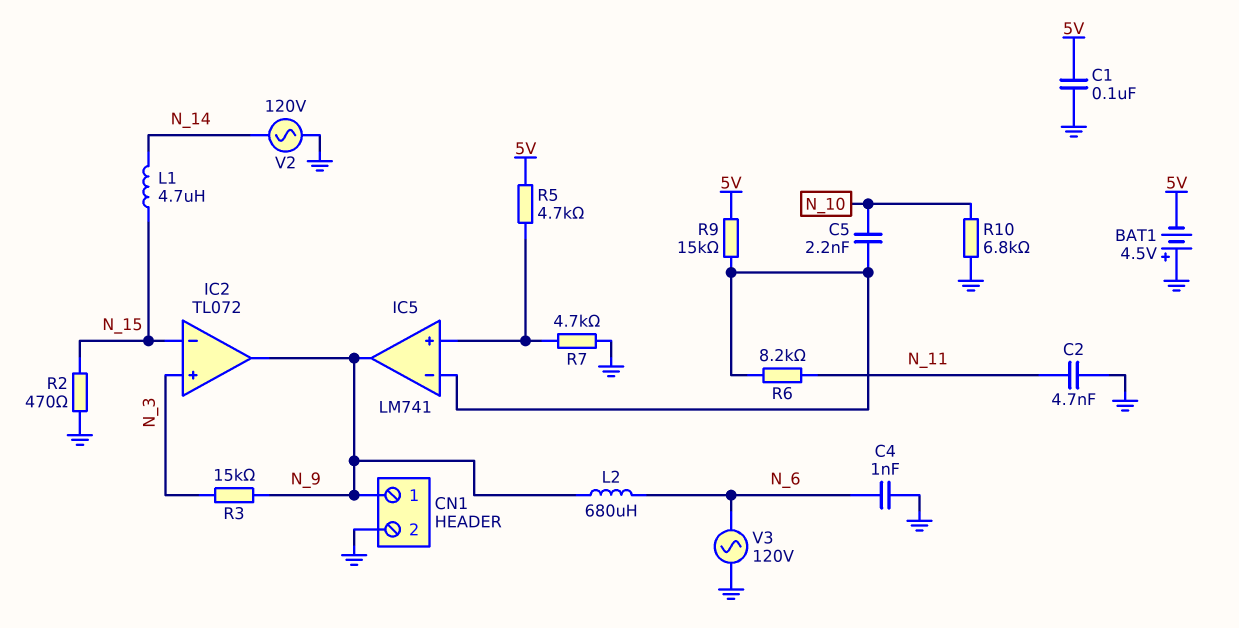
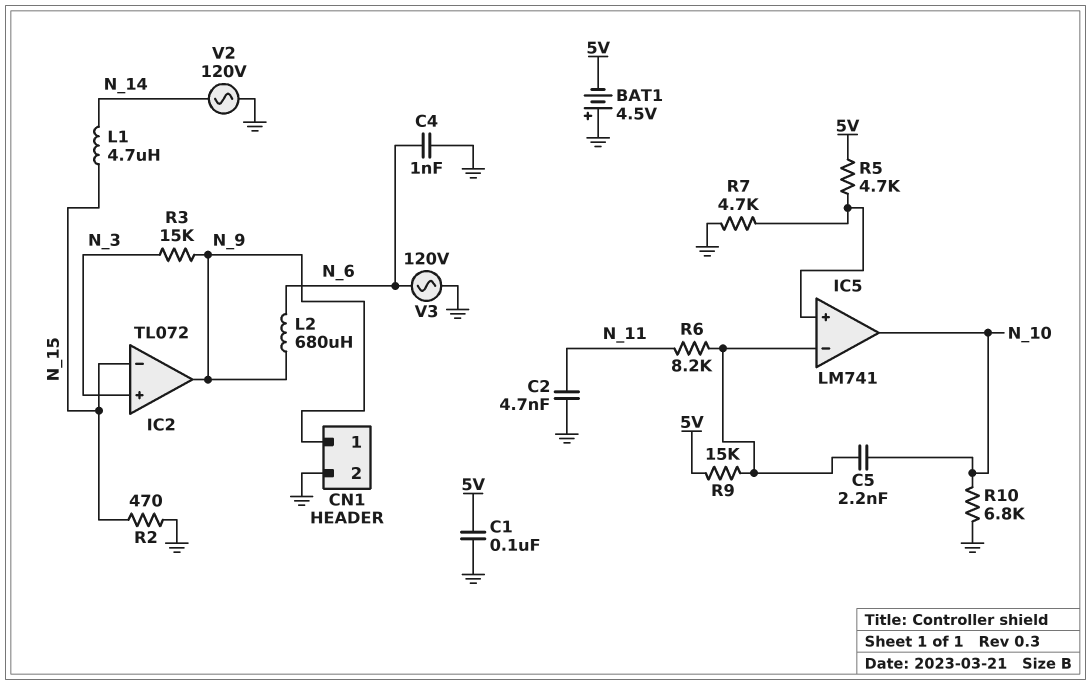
IC5 pin out: N_9 -> N_10

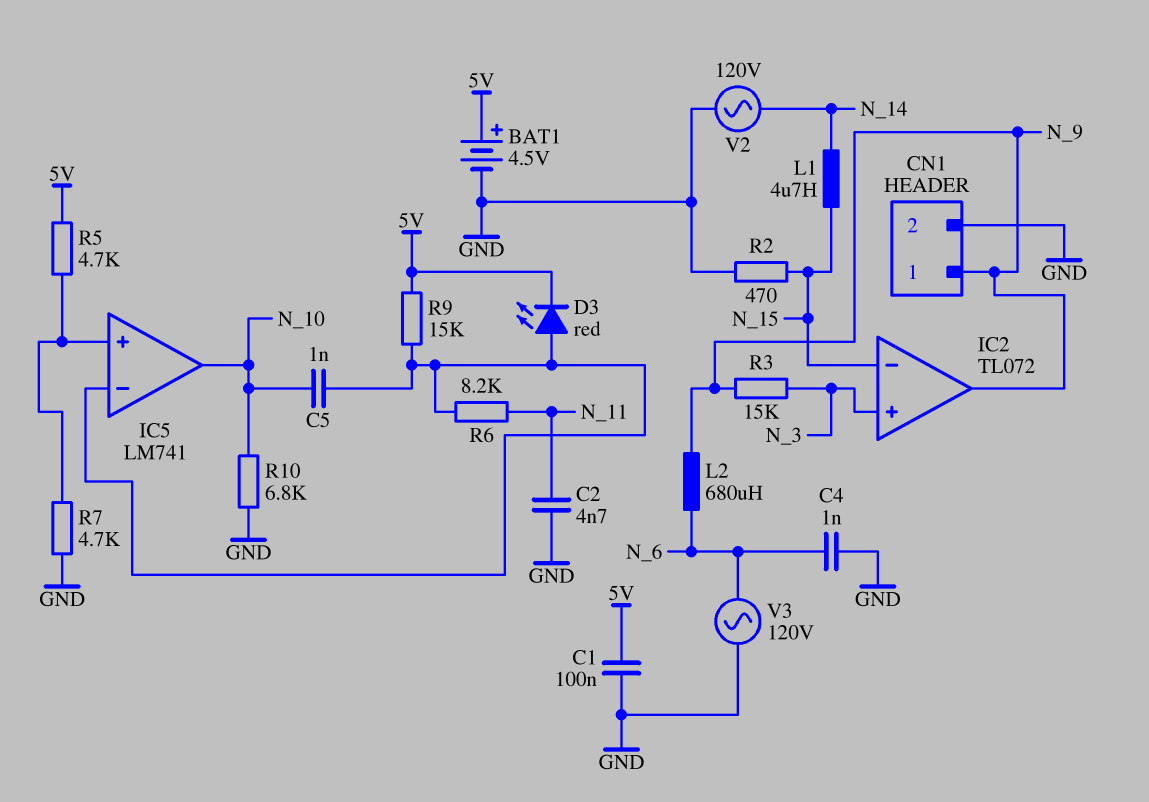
BAT1: 4.5V (plus GND, minus 5V) -> 4.5V (plus 5V, minus GND)
C5: 2.2nF (IC5/in-, N_10) -> 1nF (IC5/in-, N_10)
D3: none -> LED red (A IC5/in-, K 5V)

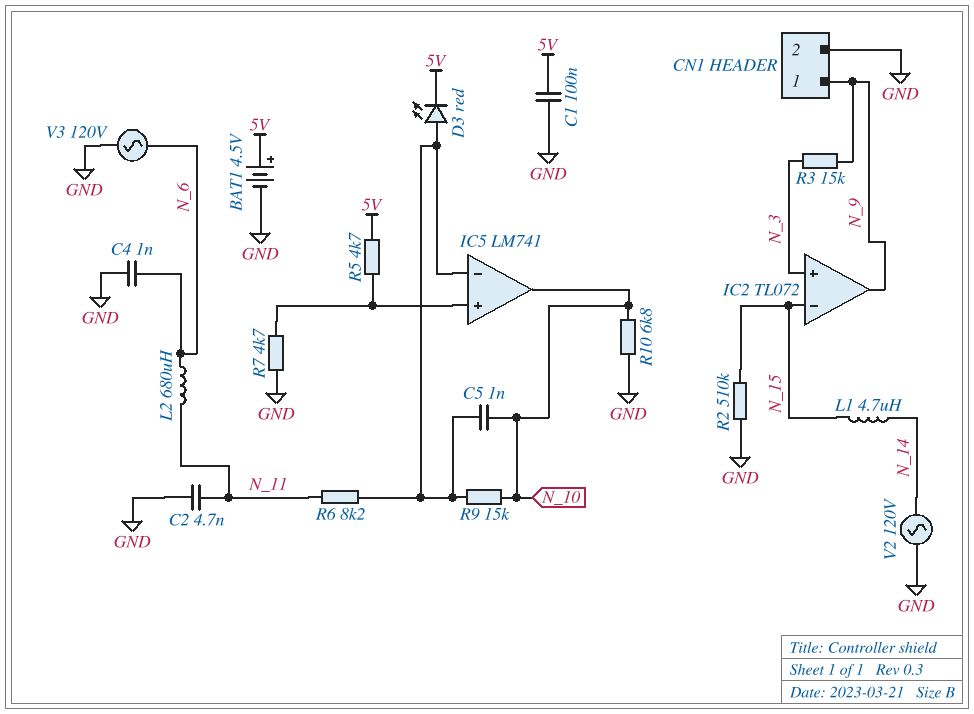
L2: 680uH (N_6, N_9) -> 680uH (N_6, N_11)
R2: 470 (GND, N_15) -> 510k (GND, N_15)
R9: 15k (5V, IC5/in-) -> 15k (IC5/in-, N_10)

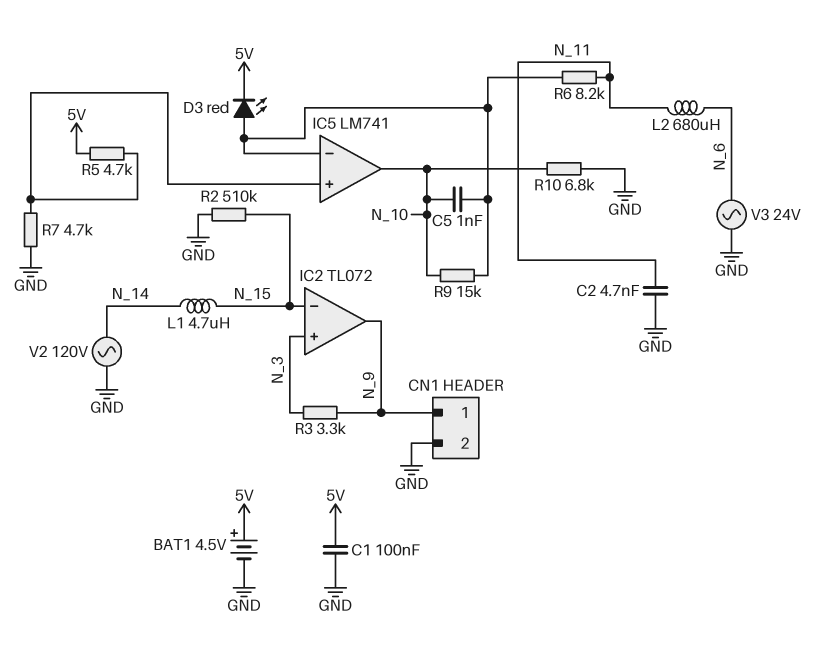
C4: 1nF (GND, N_6) -> none
R3: 15k (N_3, N_9) -> 3.3k (N_3, N_9)
V3: AC 120V (GND, N_6) -> AC 24V (GND, N_6)

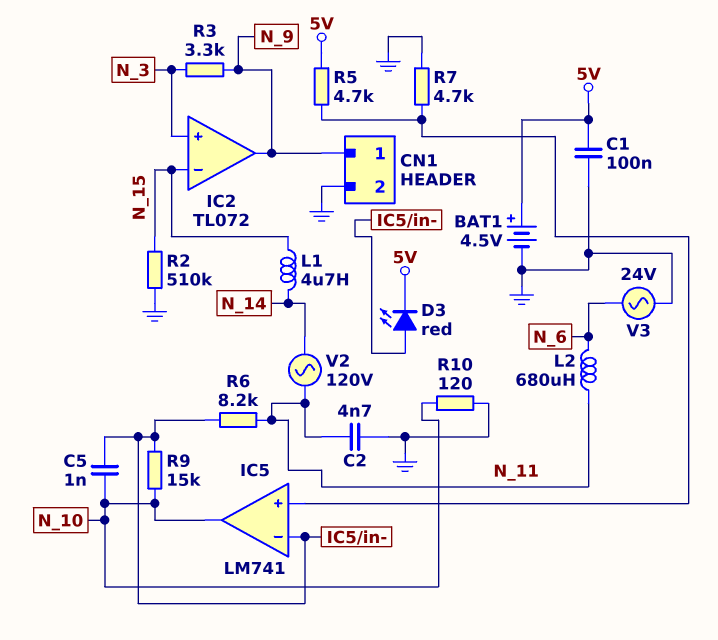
R10: 6.8k (GND, N_10) -> 120 (GND, N_10)
V2: AC 120V (GND, N_14) -> AC 120V (N_11, N_14)

